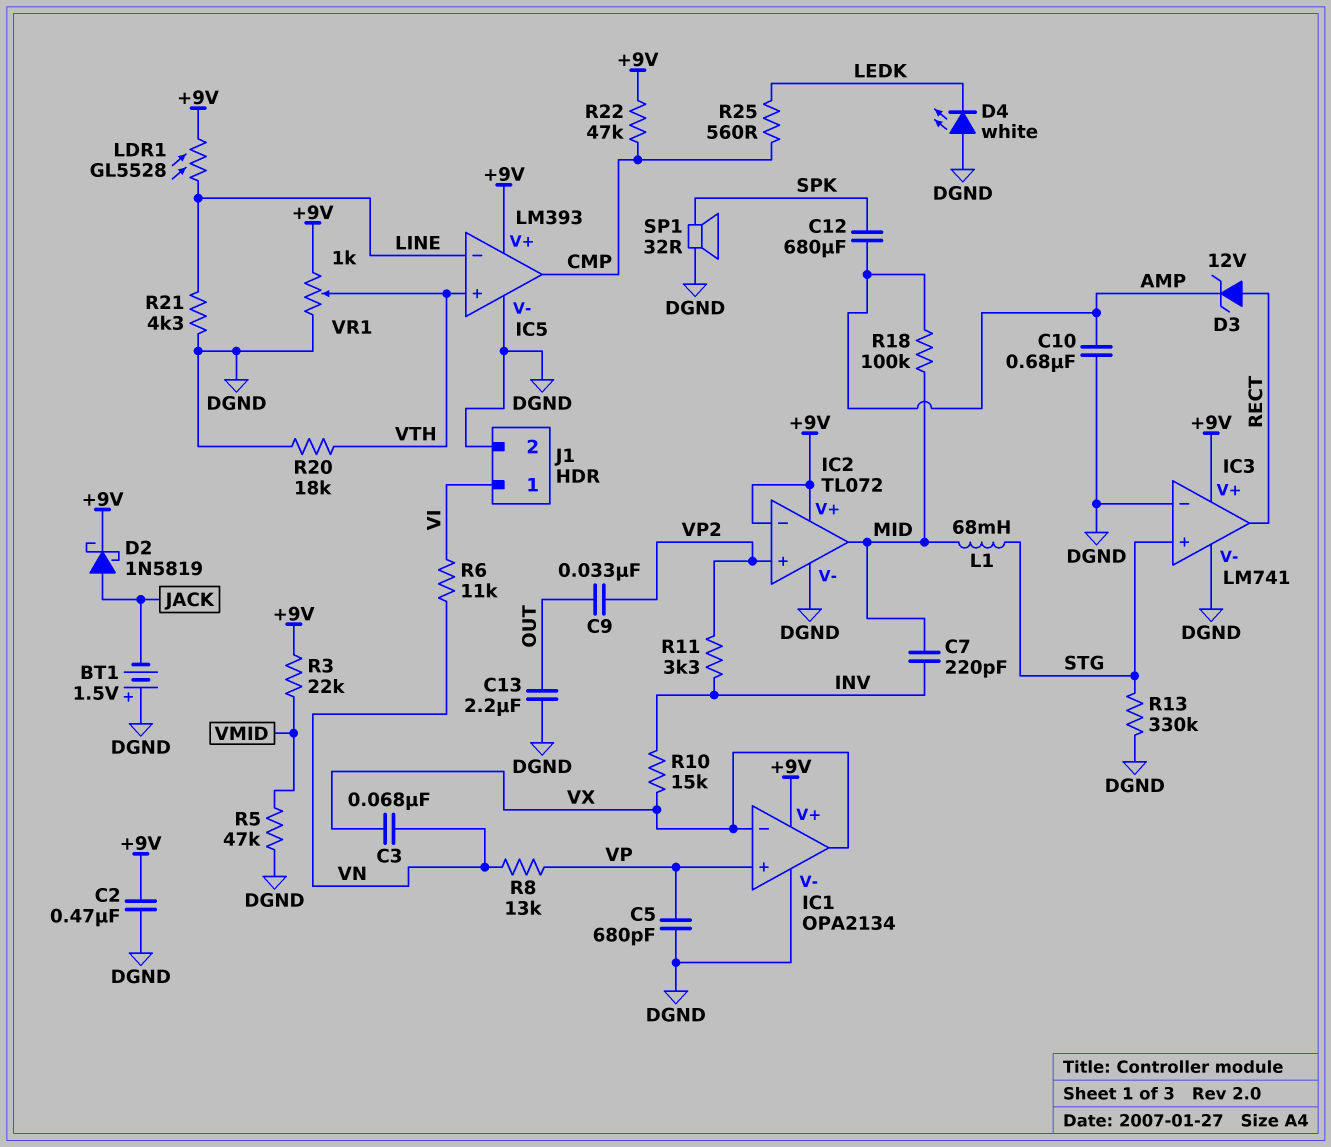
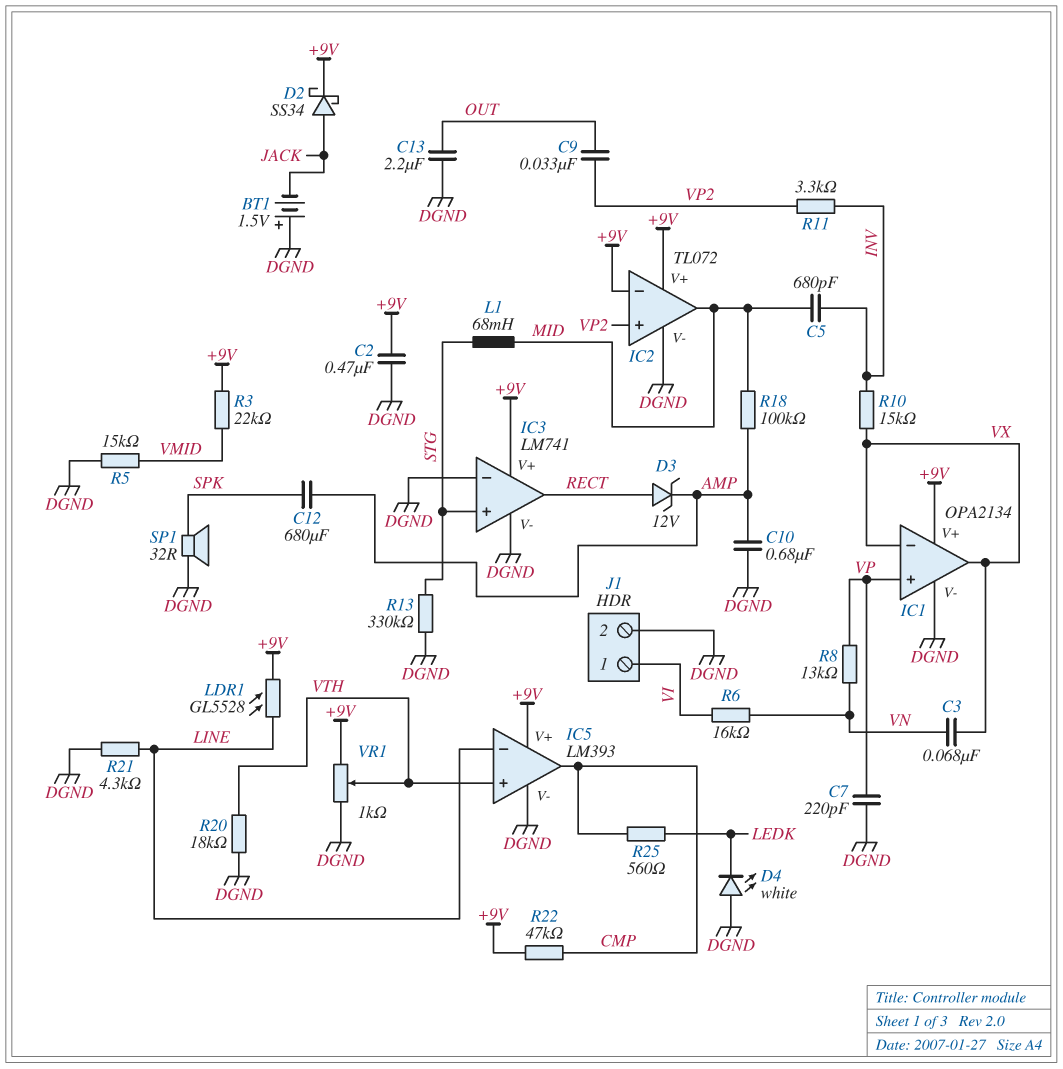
C5: 680pF (DGND, VP) -> 680pF (INV, MID)
C7: 220pF (INV, MID) -> 220pF (DGND, VP)
D2: schottky 1N5819 (A JACK, K +9V) -> schottky SS34 (A JACK, K +9V)
R5: 47k (DGND, VMID) -> 15k (DGND, VMID)
R6: 11k (VI, VN) -> 16k (VI, VN)

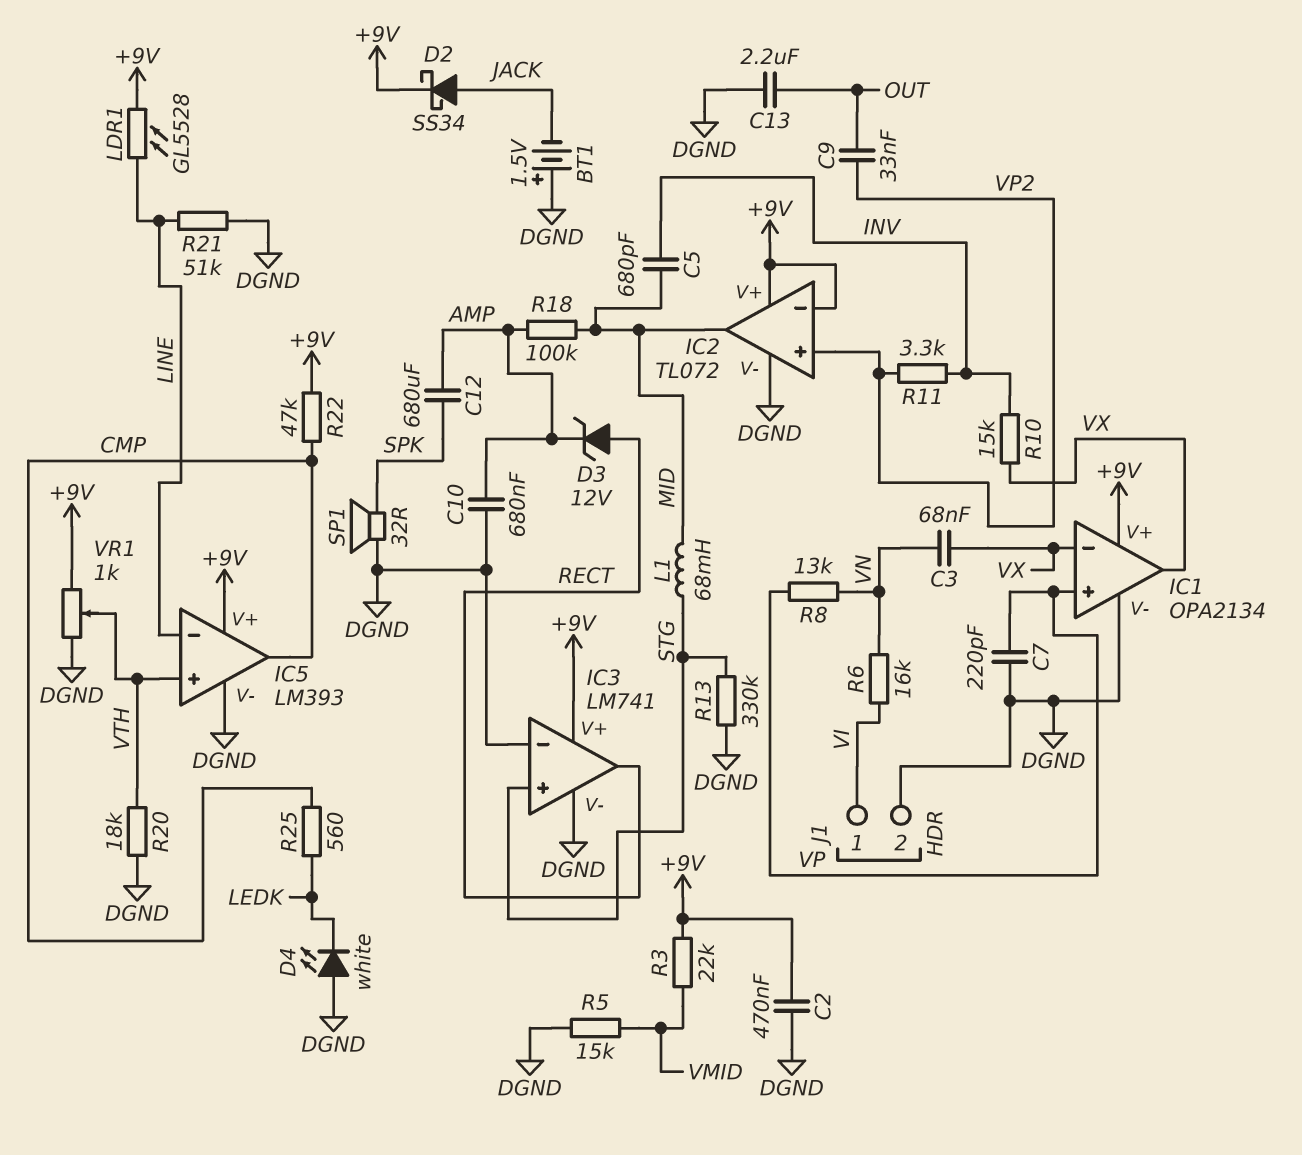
R21: 4.3k (DGND, LINE) -> 51k (DGND, LINE)

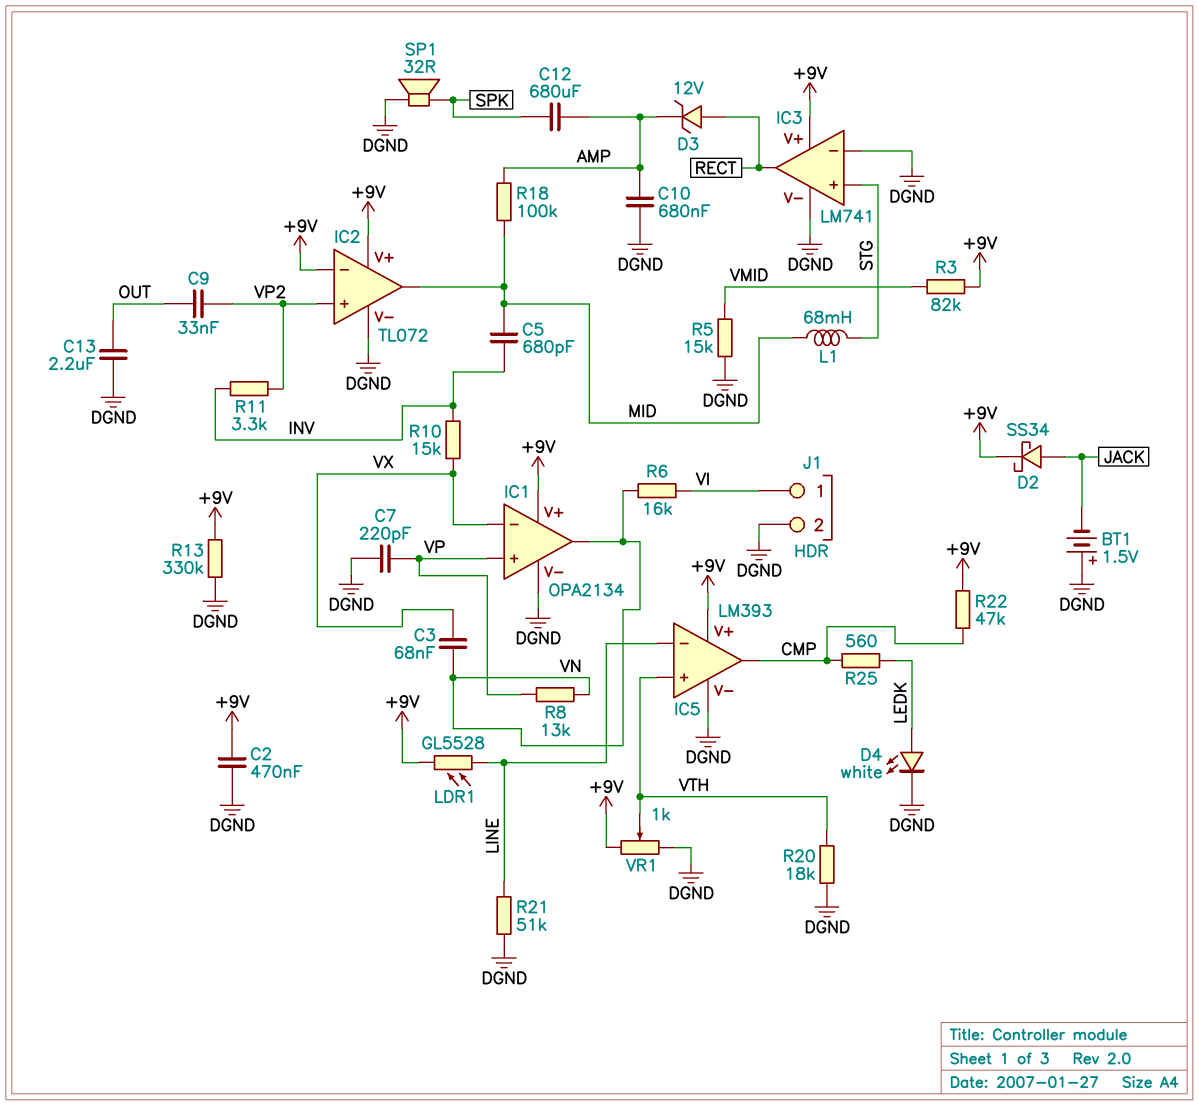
D4: LED white (A DGND, K LEDK) -> LED white (A LEDK, K DGND)
IC1 pin out: VX -> VN
R3: 22k (+9V, VMID) -> 82k (+9V, VMID)
R13: 330k (DGND, STG) -> 330k (+9V, DGND)

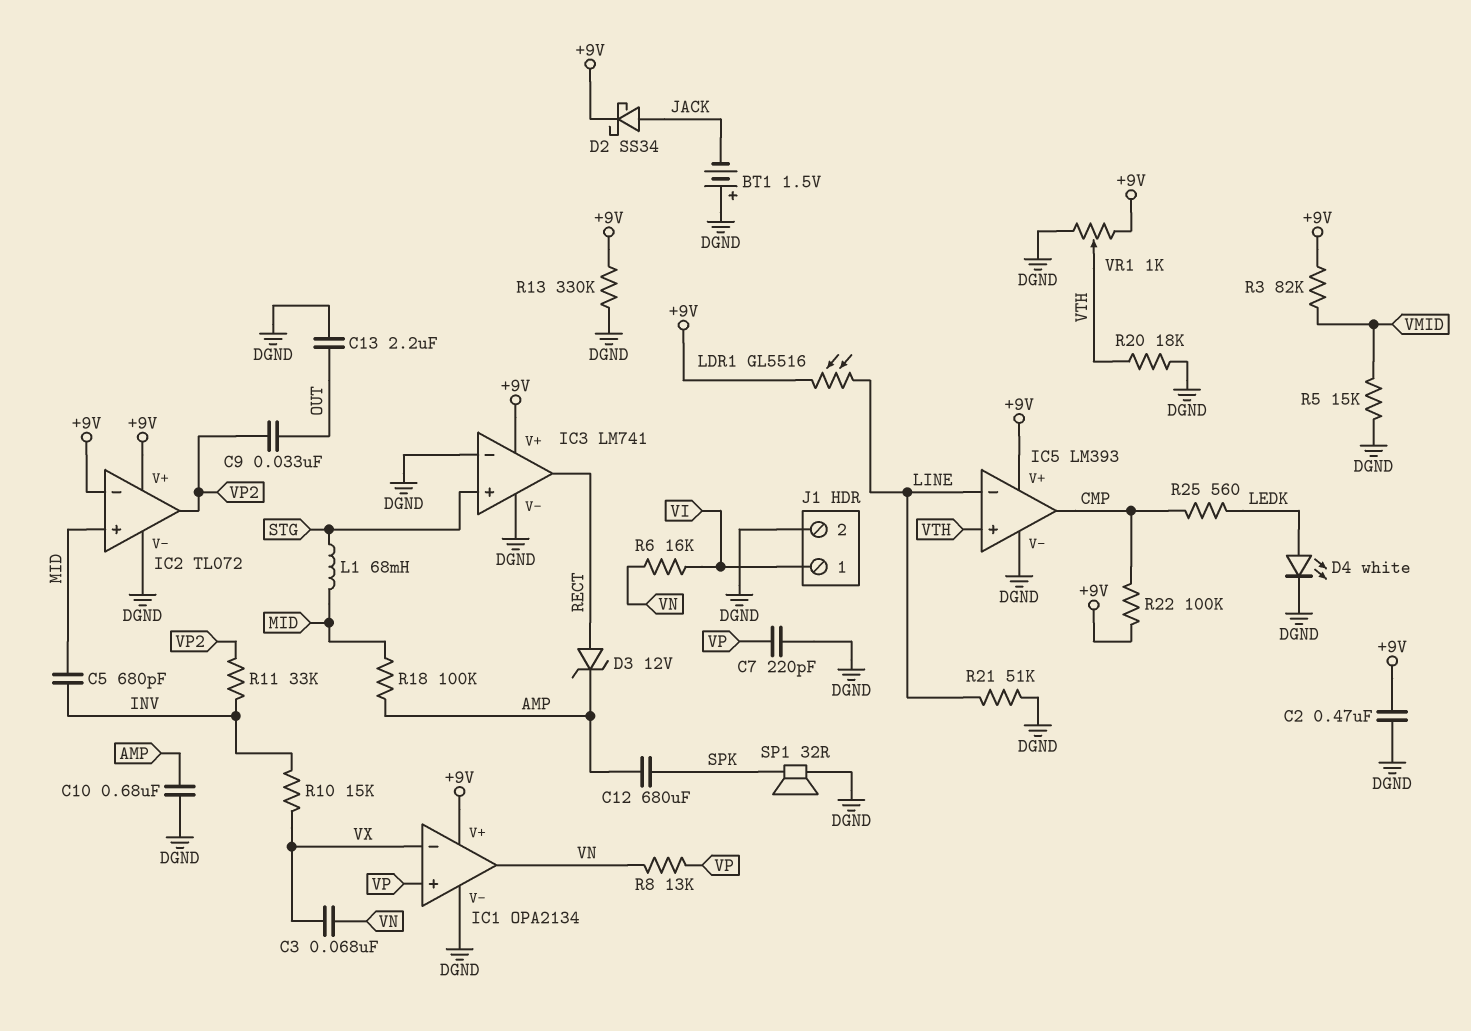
IC2 pin in+: VP2 -> MID
IC2 pin out: MID -> VP2
LDR1: GL5528 (+9V, LINE) -> GL5516 (+9V, LINE)
R11: 3.3k (INV, VP2) -> 33k (INV, VP2)
R22: 47k (+9V, CMP) -> 100k (+9V, CMP)

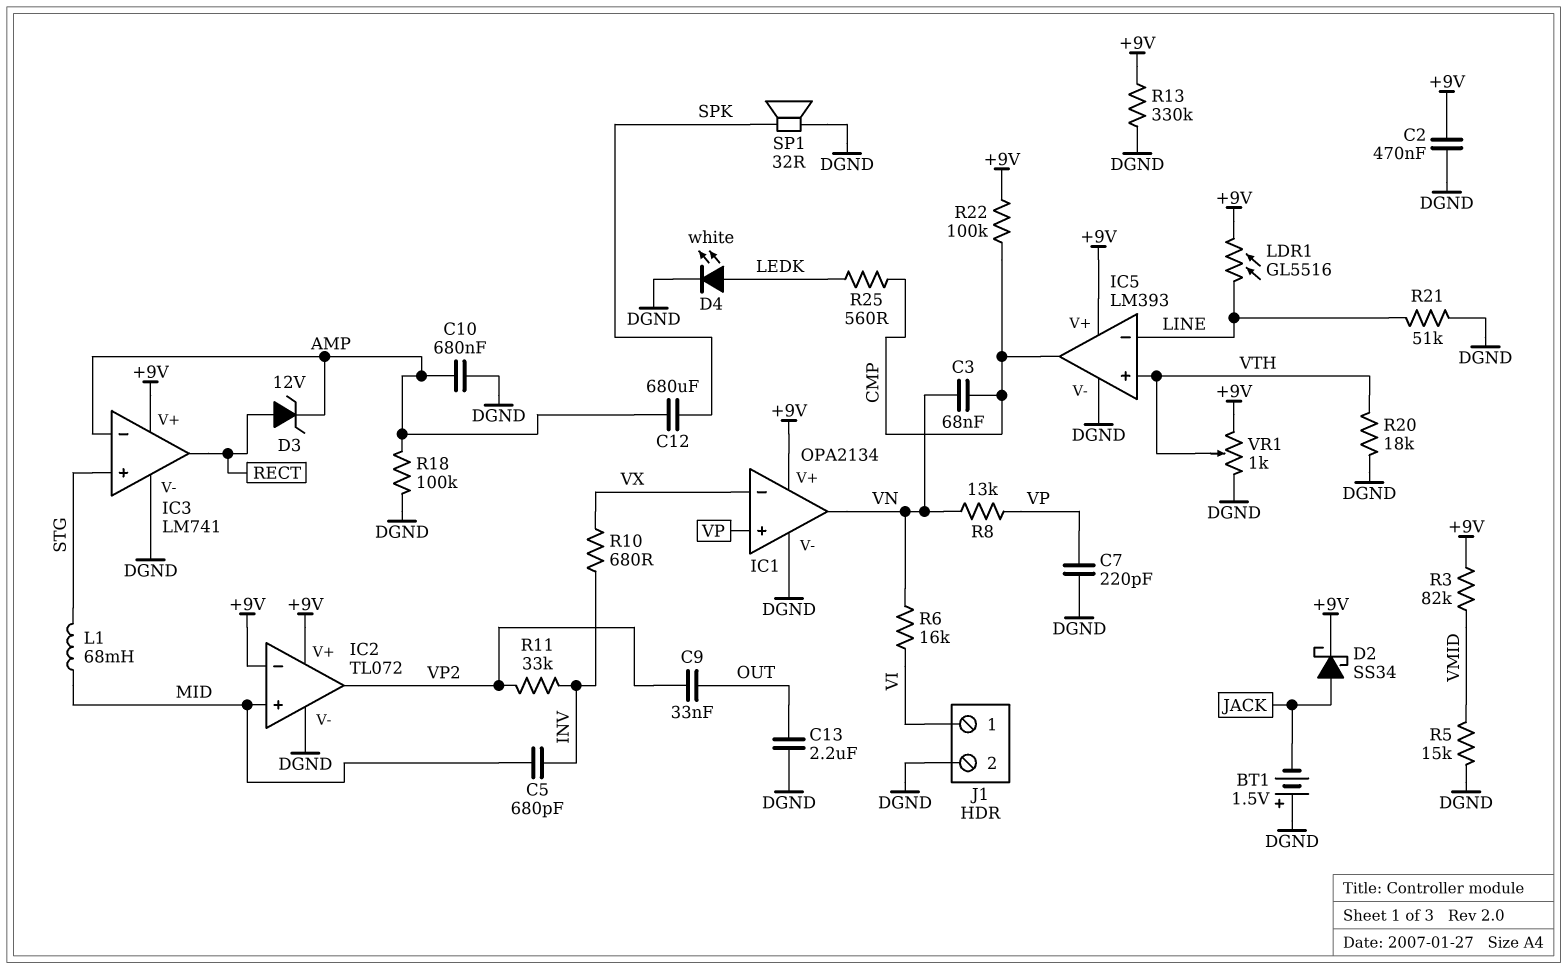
C3: 68nF (VN, VX) -> 68nF (CMP, VN)
IC3 pin in-: DGND -> AMP
R10: 15k (INV, VX) -> 680 (INV, VX)
R18: 100k (AMP, MID) -> 100k (AMP, DGND)

